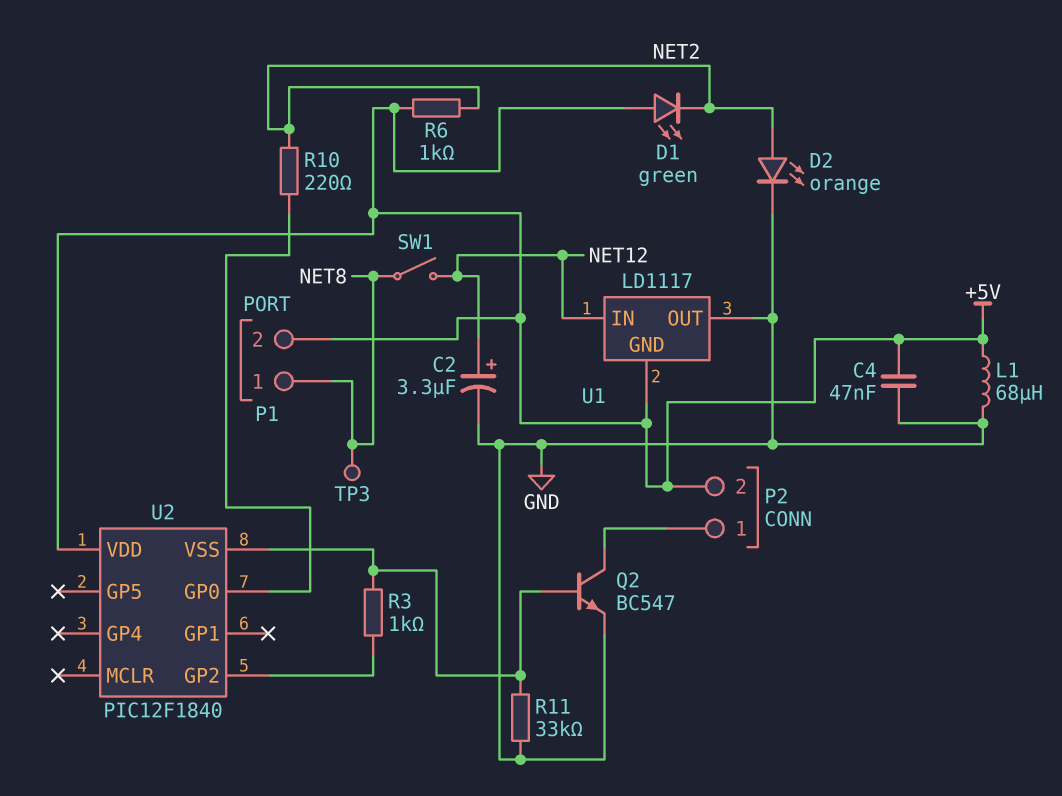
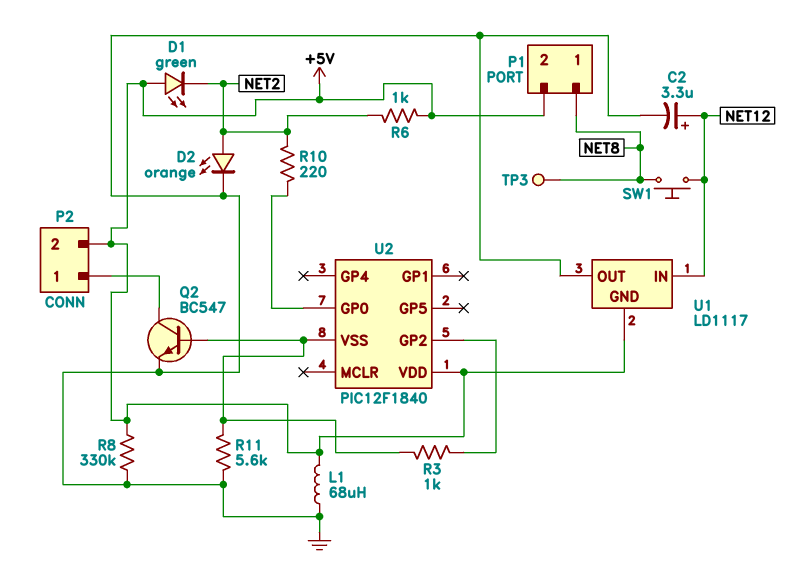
C4: 47nF (+5V, GND) -> none
R8: none -> 330k (+5V, GND)
R11: 33k (GND, U2/VSS) -> 5.6k (GND, U2/VSS)
SW1: switch (NET8, NET12) -> button (NET8, NET12)

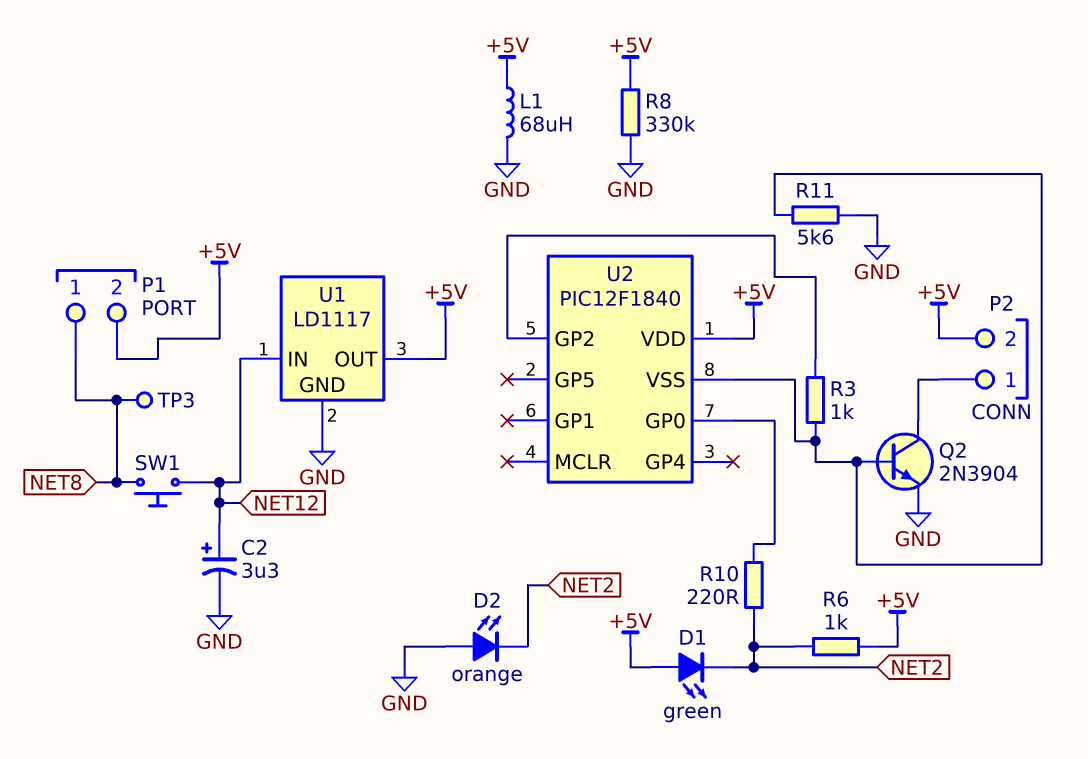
D2: LED orange (A NET2, K GND) -> LED orange (A GND, K NET2)
Q2: NPN BC547 (B U2/VSS, C P2/1, E GND) -> NPN 2N3904 (B U2/VSS, C P2/1, E GND)
U1 pin GND: +5V -> GND
U1 pin OUT: GND -> +5V

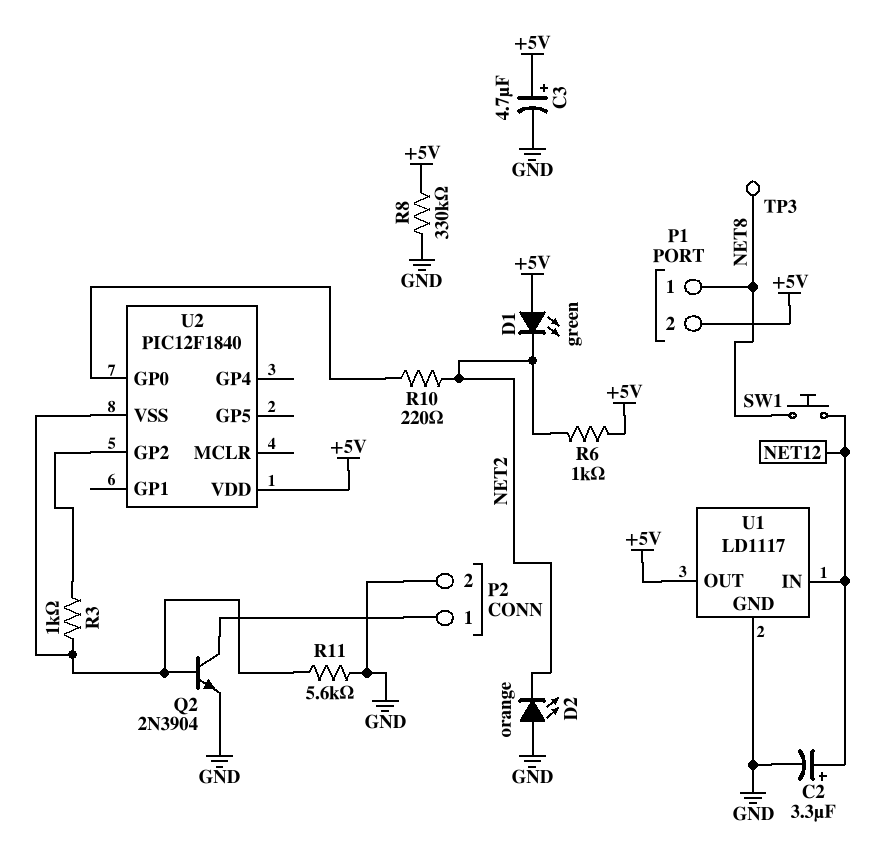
C3: none -> 4.7uF (plus +5V, minus GND)
L1: 68uH (+5V, GND) -> none
P2 pin 2: +5V -> GND

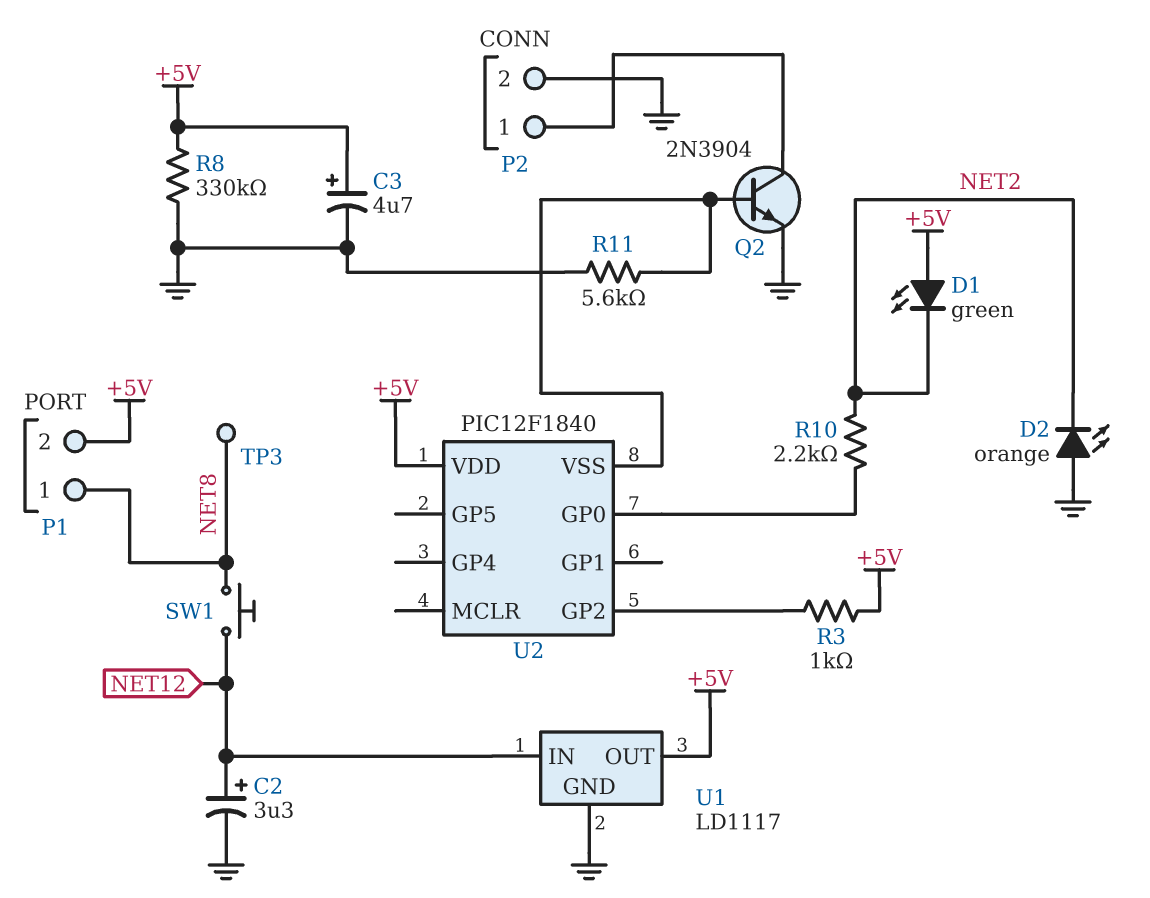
R3: 1k (U2/GP2, U2/VSS) -> 1k (+5V, U2/GP2)
R6: 1k (+5V, NET2) -> none
R10: 220 (NET2, U2/GP0) -> 2.2k (NET2, U2/GP0)

